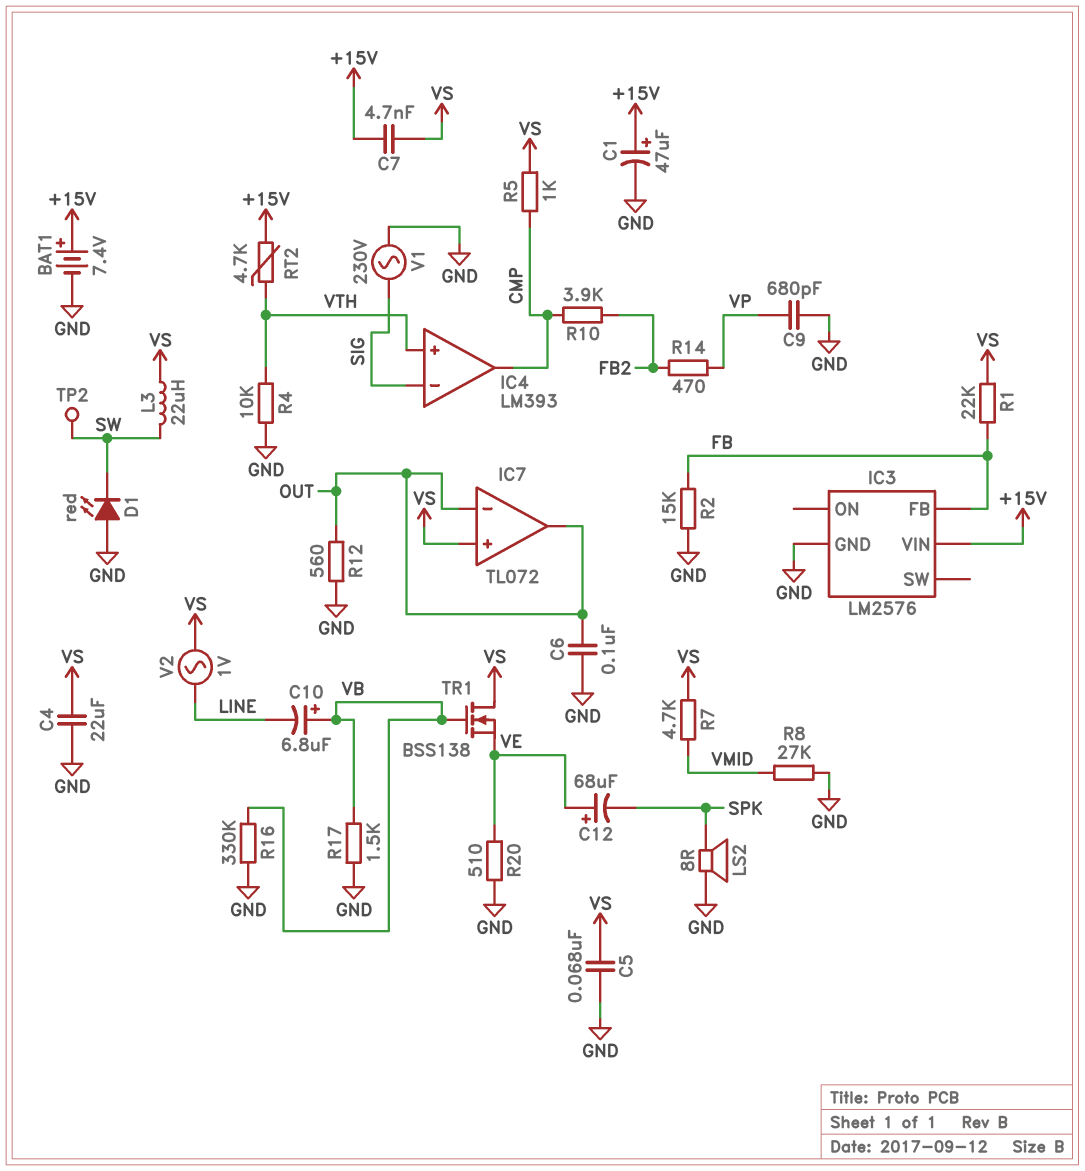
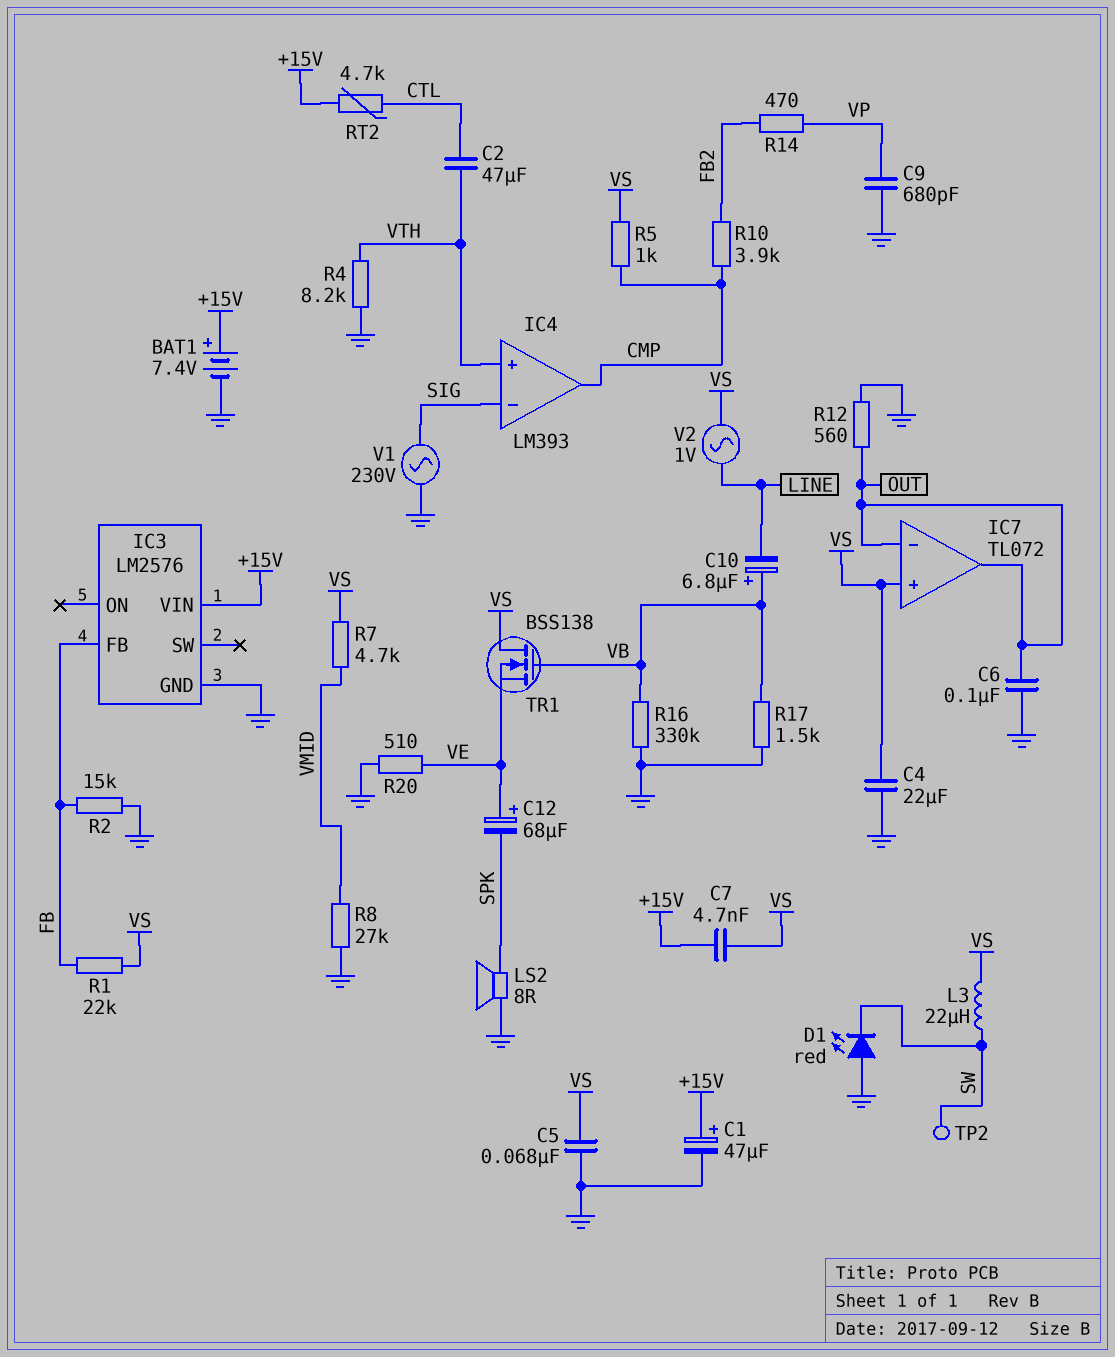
C2: none -> 47uF (CTL, VTH)
R4: 10k (GND, VTH) -> 8.2k (GND, VTH)
RT2: 4.7k (+15V, VTH) -> 4.7k (+15V, CTL)

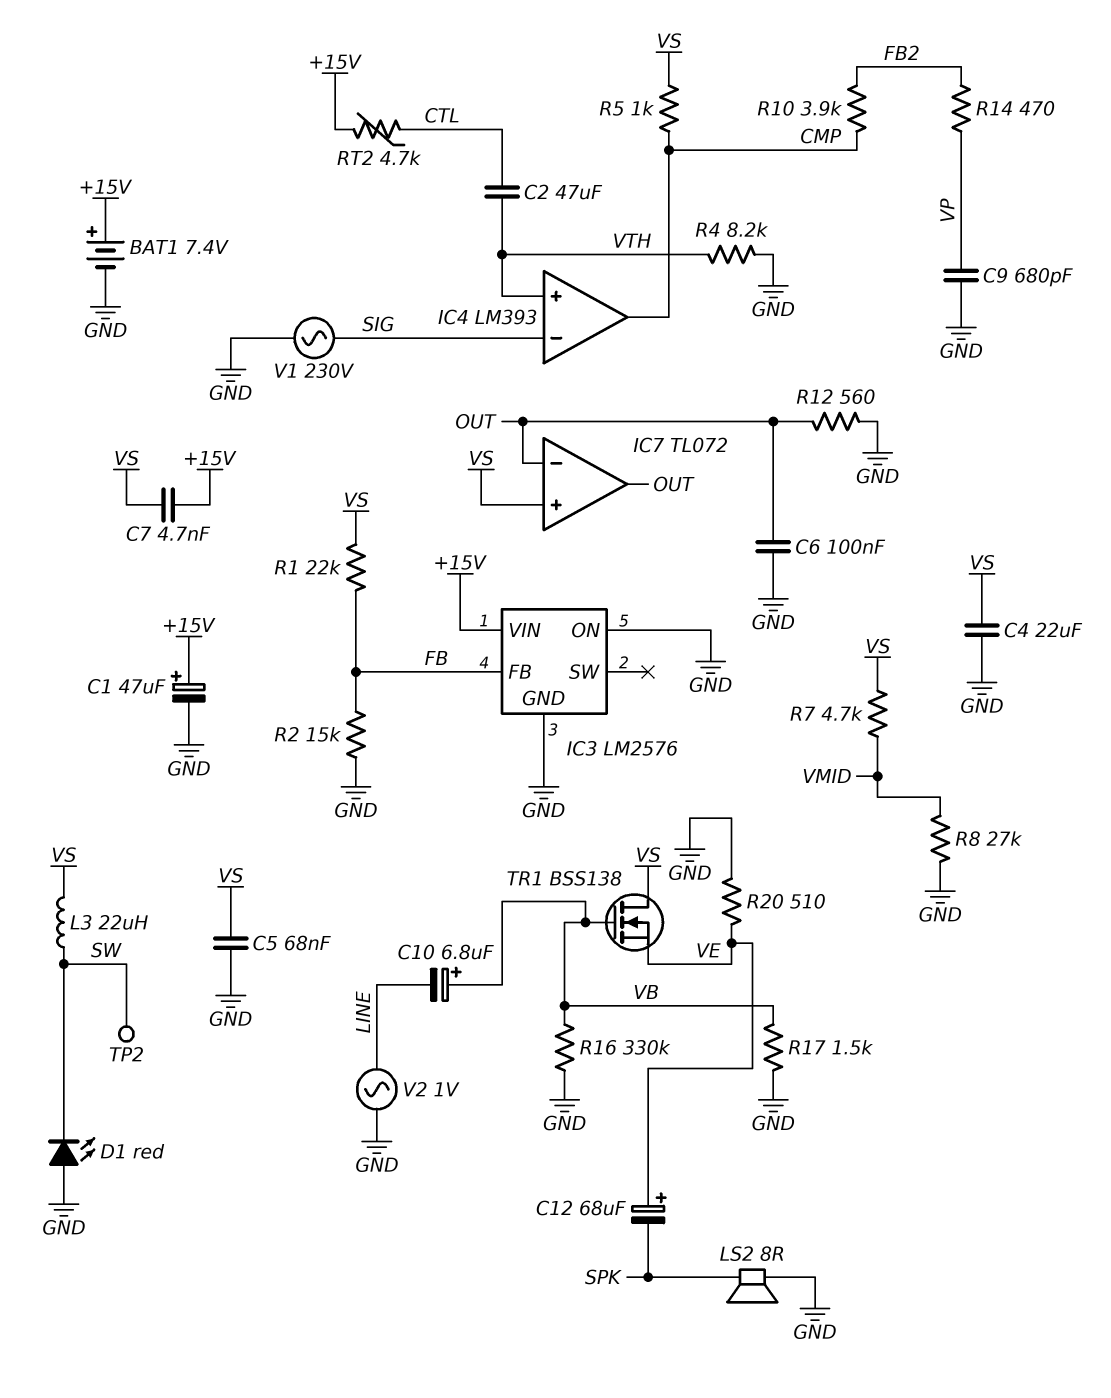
IC3 pin ON: none -> GND
V2: AC 1V (LINE, VS) -> AC 1V (GND, LINE)

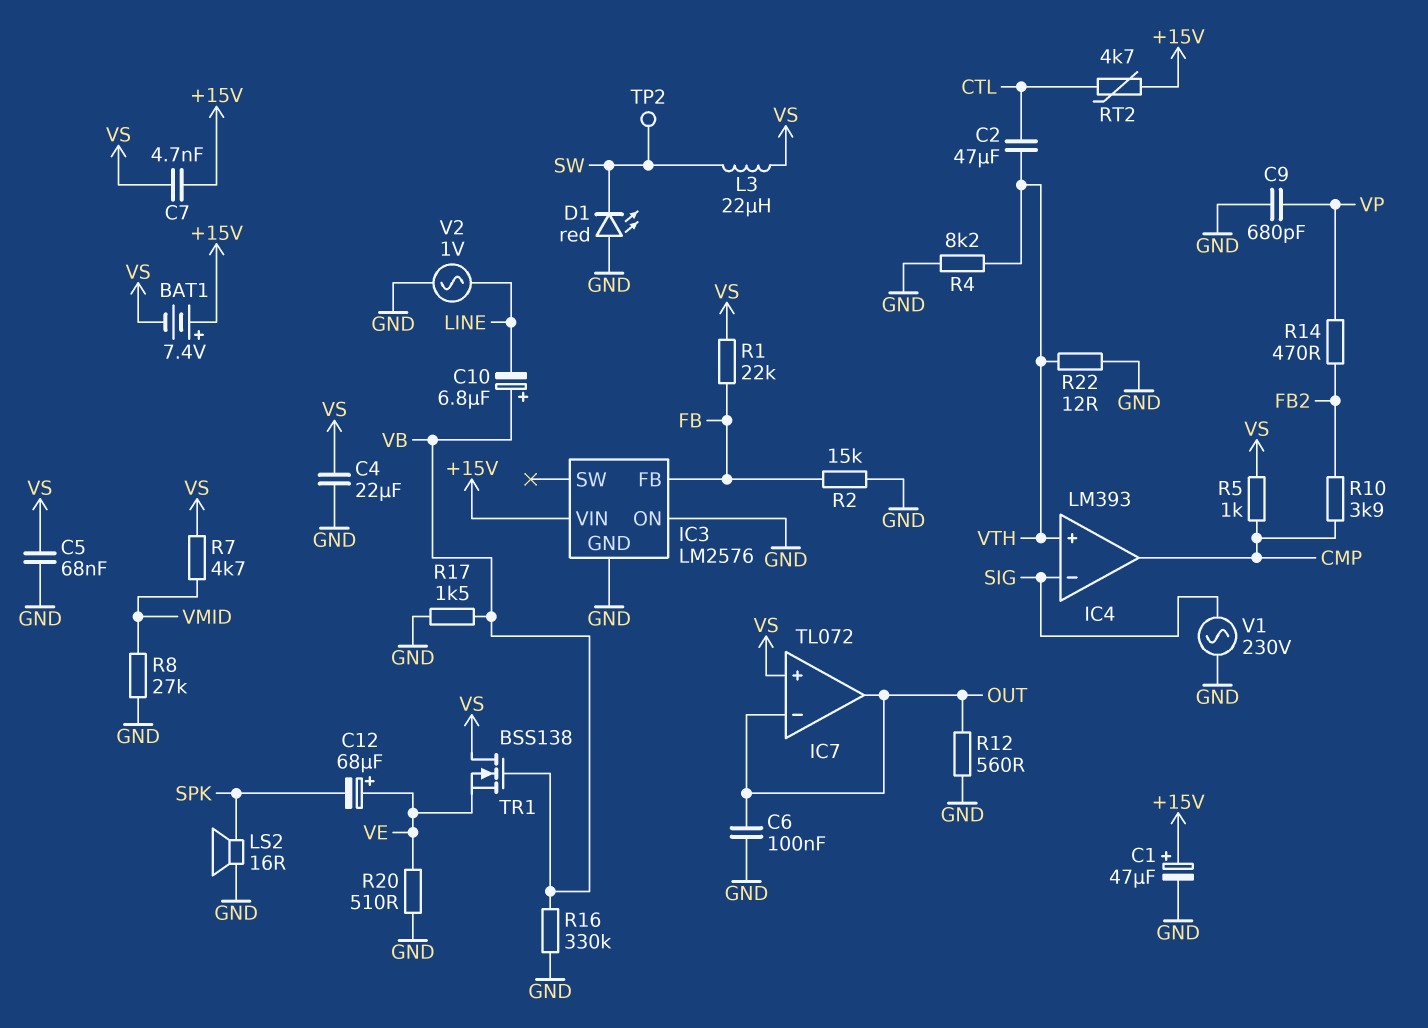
BAT1: 7.4V (plus +15V, minus GND) -> 7.4V (plus +15V, minus VS)
LS2: speaker 8R (GND, SPK) -> speaker 16R (GND, SPK)
R22: none -> 12 (GND, VTH)

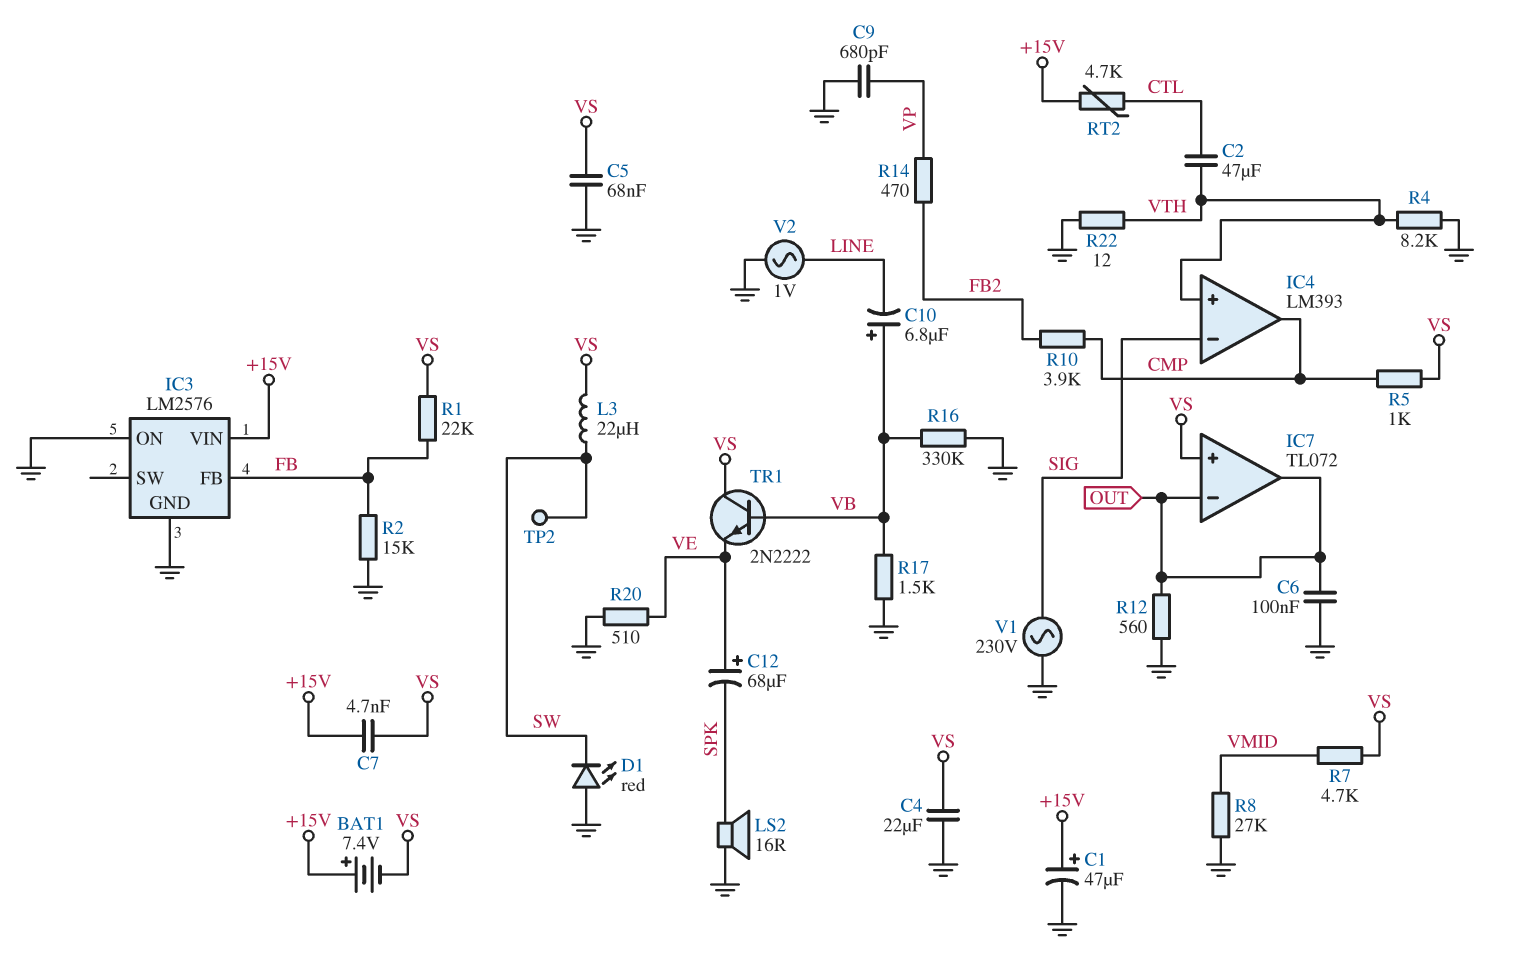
TR1: NMOS BSS138 (G VB, D VS, S VE) -> NPN 2N2222 (B VB, C VS, E VE)

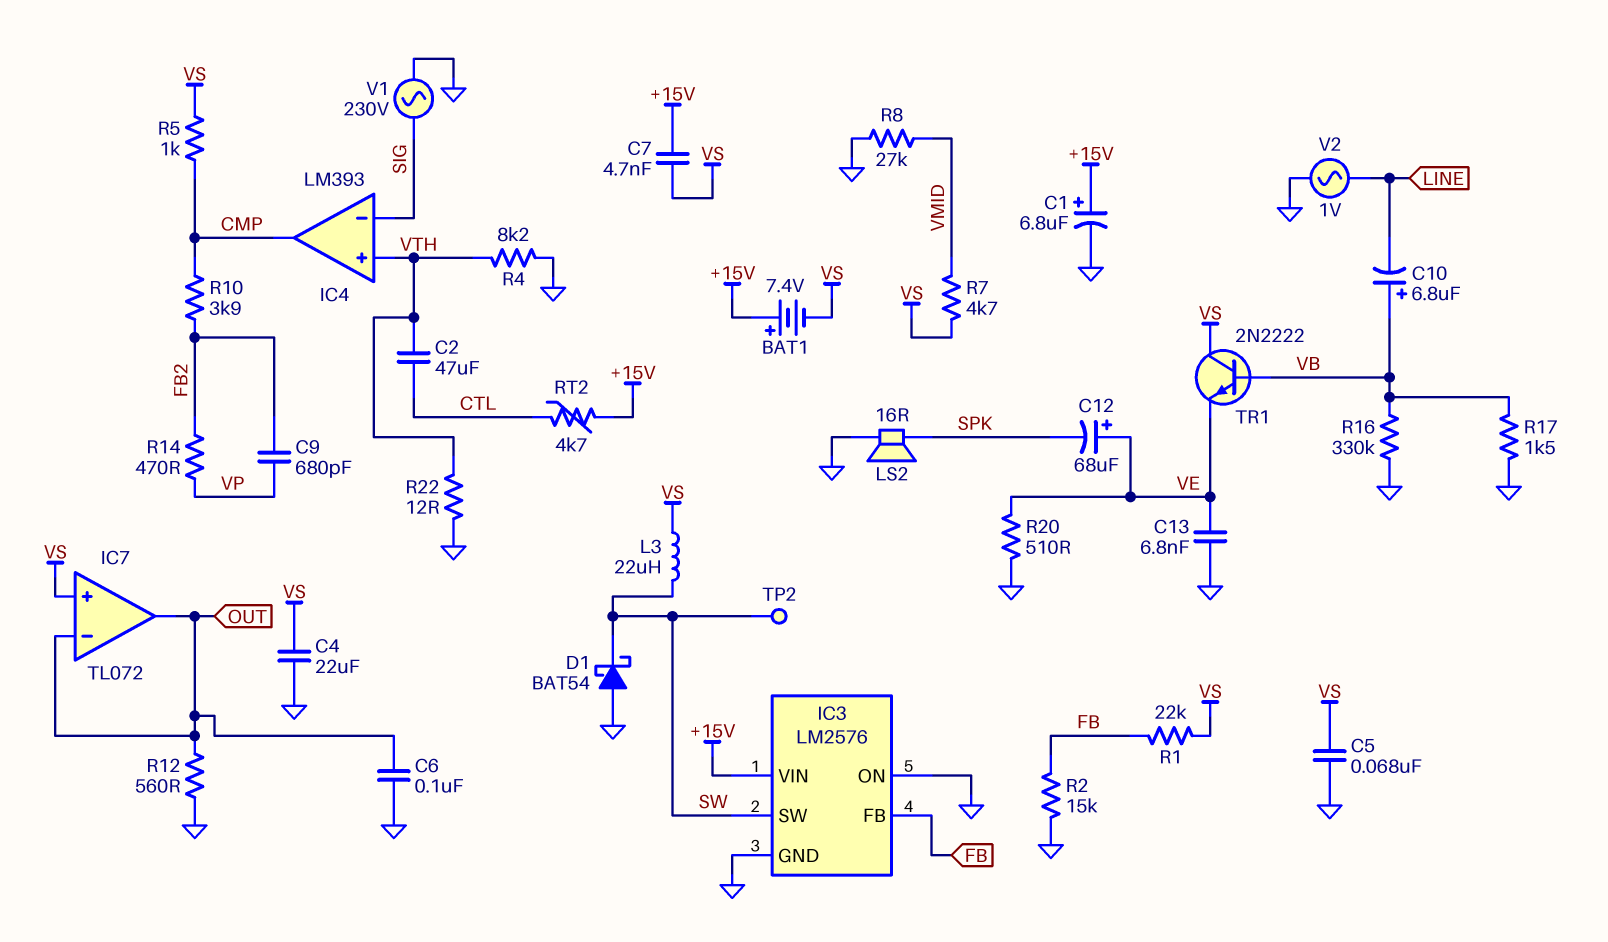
C1: 47uF (plus +15V, minus GND) -> 6.8uF (plus +15V, minus GND)
C9: 680pF (GND, VP) -> 680pF (FB2, VP)
C13: none -> 6.8nF (GND, VE)
D1: LED red (A GND, K SW) -> schottky BAT54 (A GND, K SW)
IC3 pin SW: none -> SW

